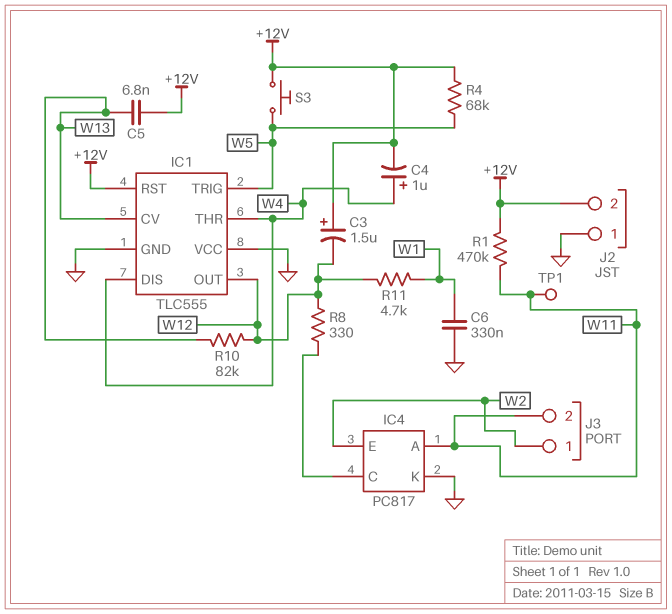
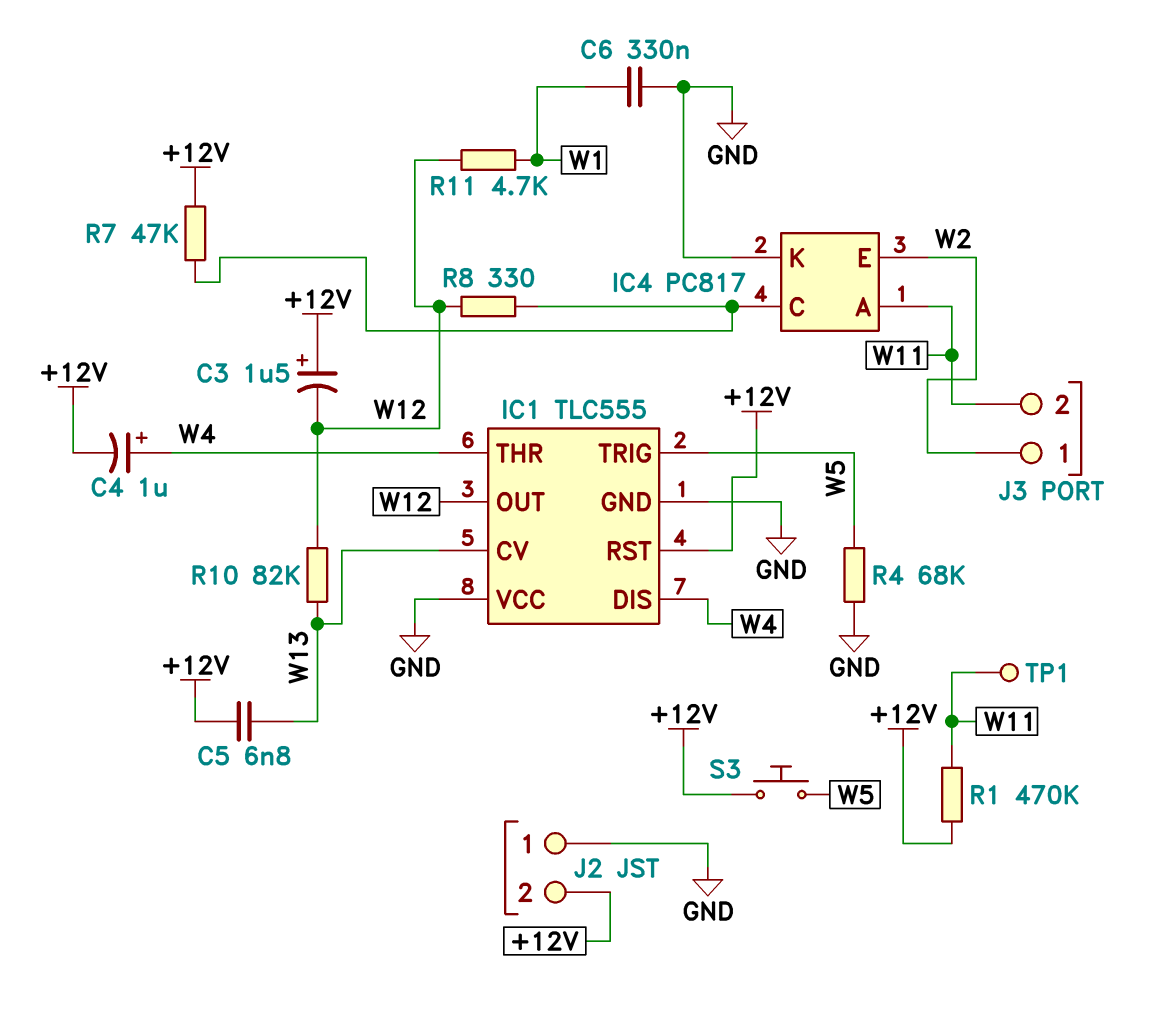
R4: 68k (+12V, W5) -> 68k (GND, W5)
R7: none -> 47k (+12V, IC4/C)

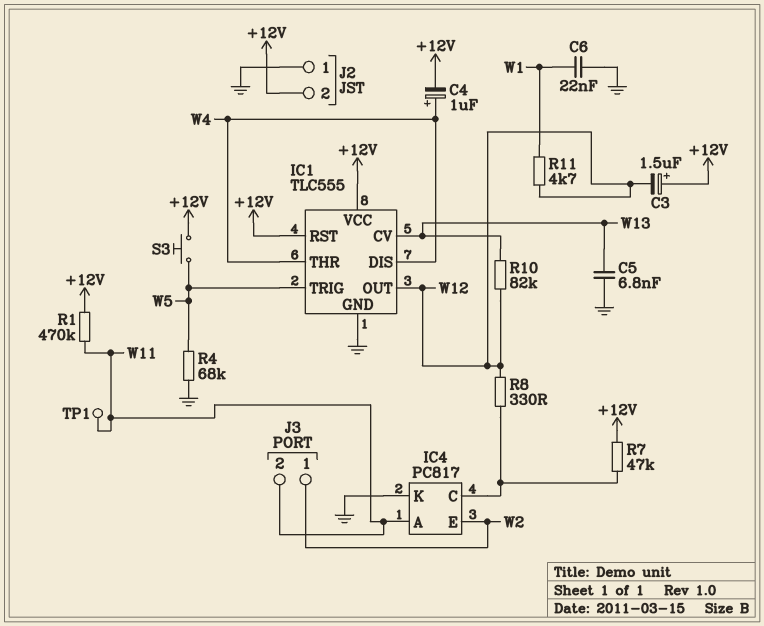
C5: 6.8nF (+12V, W13) -> 6.8nF (GND, W13)
C6: 330nF (GND, W1) -> 22nF (GND, W1)
IC1 pin VCC: GND -> +12V

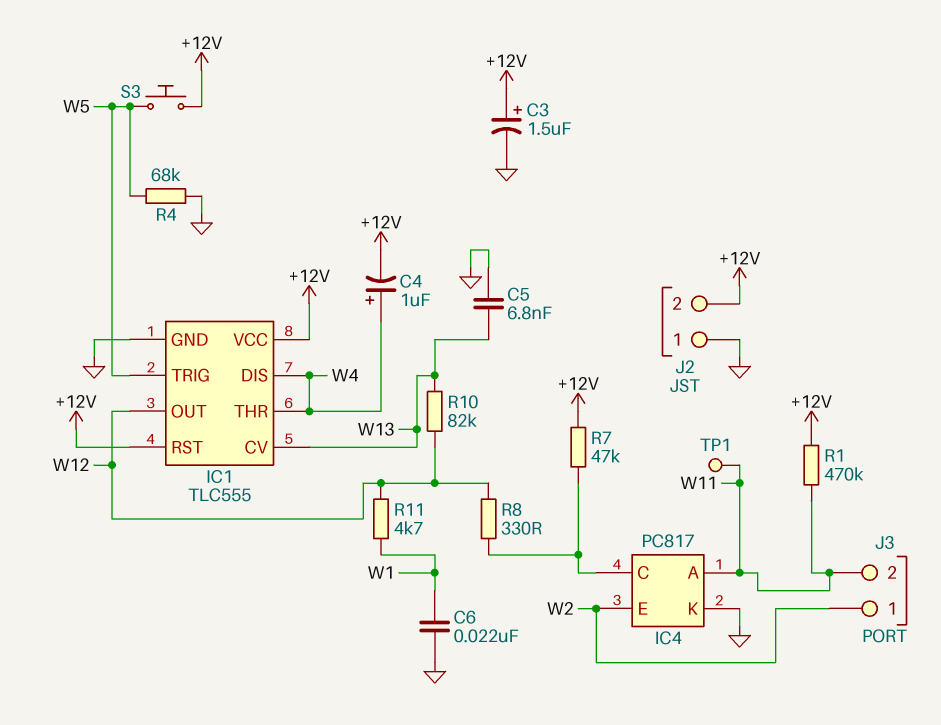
C3: 1.5uF (plus +12V, minus W12) -> 1.5uF (plus +12V, minus GND)

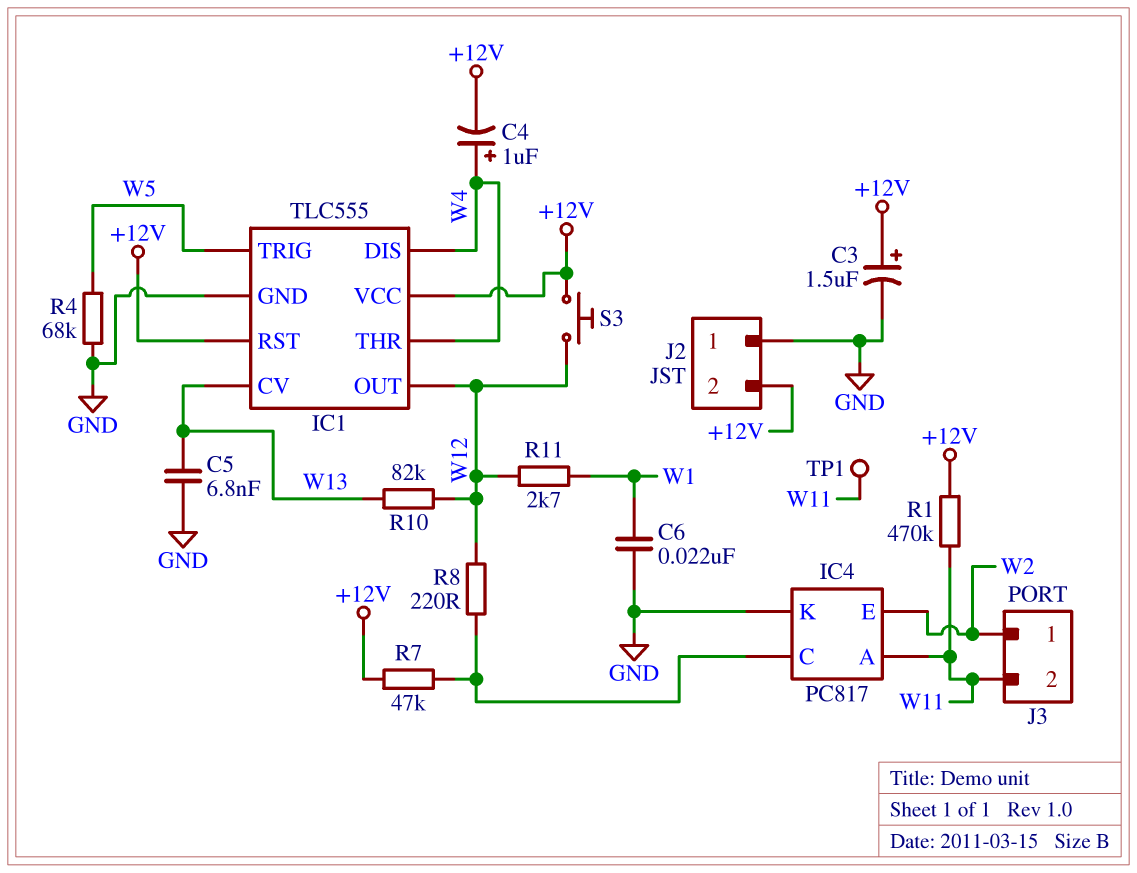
R8: 330 (IC4/C, W12) -> 220 (IC4/C, W12)
R11: 4.7k (W1, W12) -> 2.7k (W1, W12)
S3: button (+12V, W5) -> button (+12V, W12)

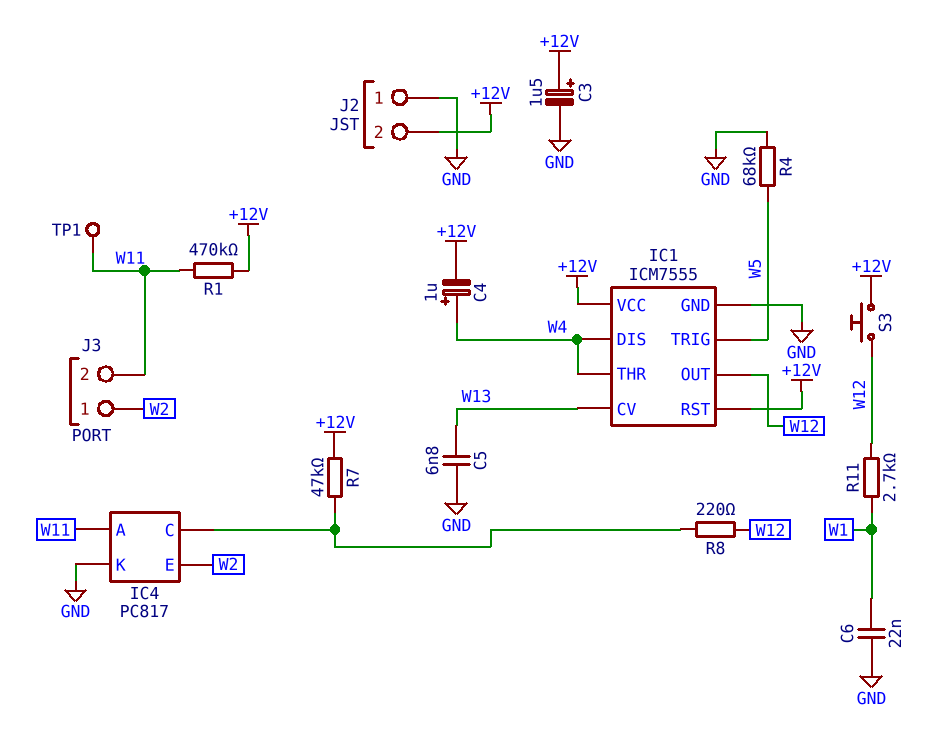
IC1: TLC555 -> ICM7555
R10: 82k (W12, W13) -> none

